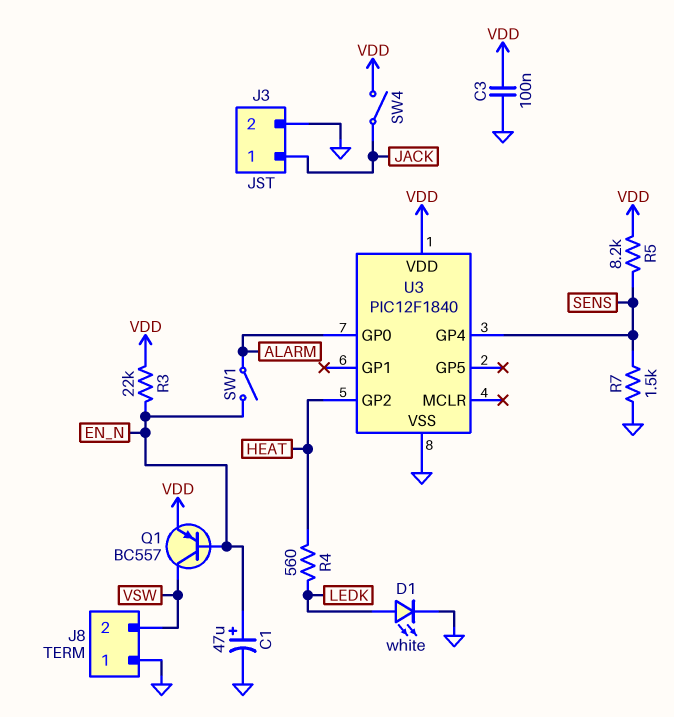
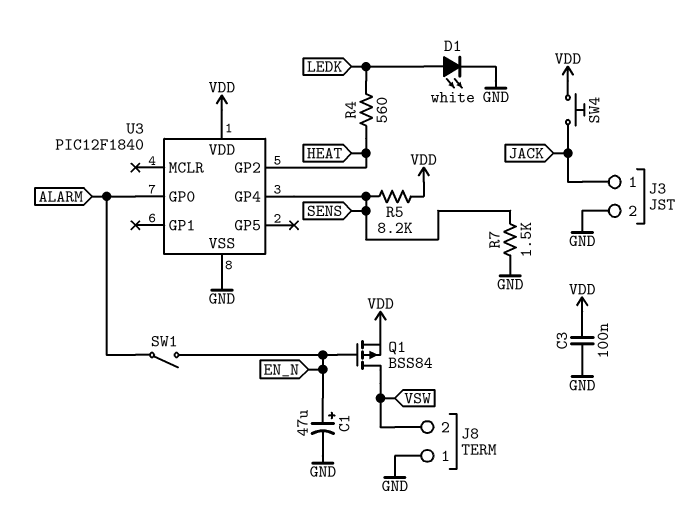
Q1: PNP BC557 (B EN_N, C VSW, E VDD) -> PMOS BSS84 (G EN_N, D VSW, S VDD)
R3: 22k (EN_N, VDD) -> none
SW4: switch (JACK, VDD) -> button (JACK, VDD)

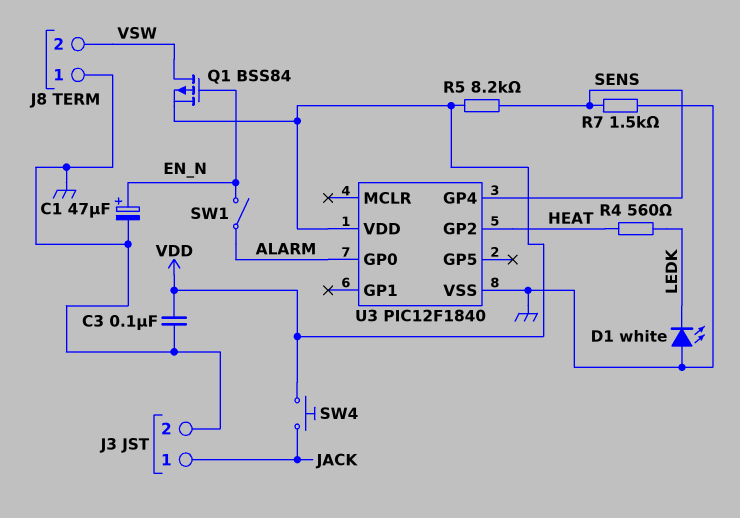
D1: LED white (A LEDK, K GND) -> LED white (A GND, K LEDK)

